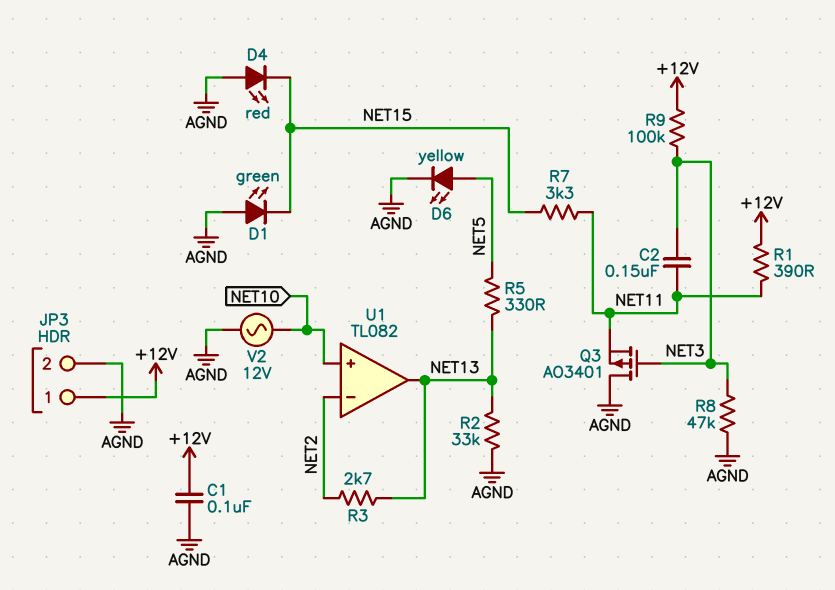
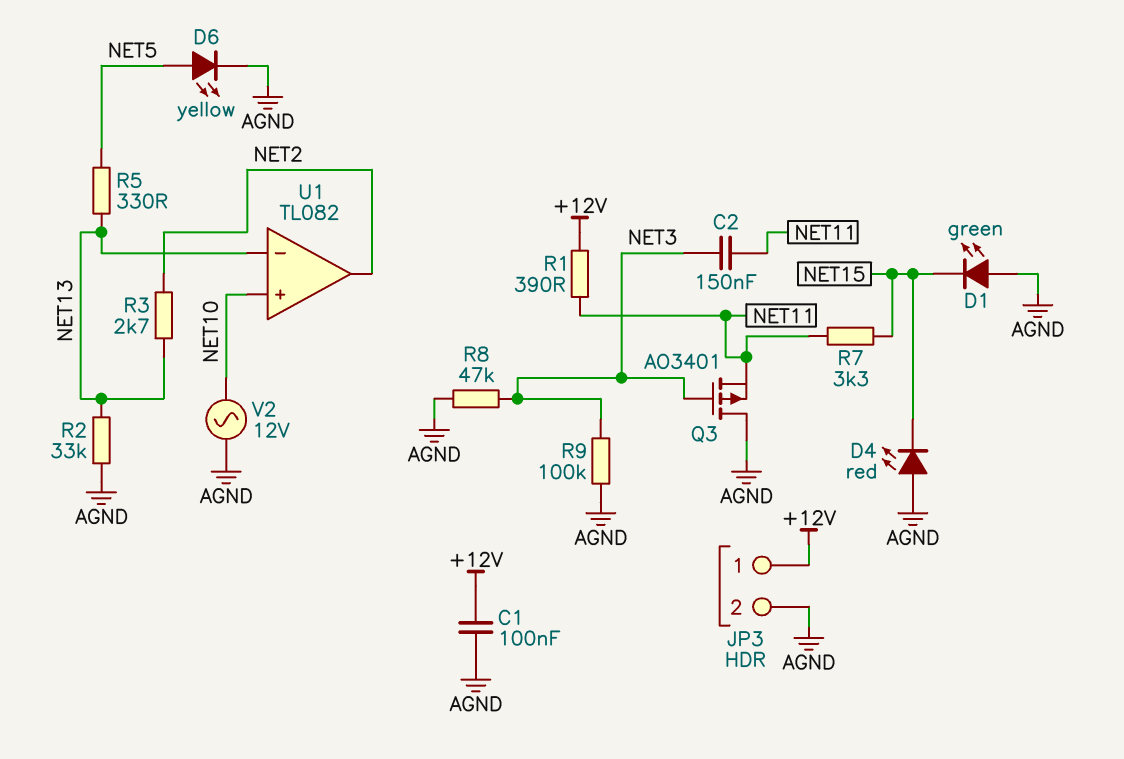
R9: 100k (+12V, NET3) -> 100k (AGND, NET3)
U1 pin in-: NET2 -> NET13
U1 pin out: NET13 -> NET2

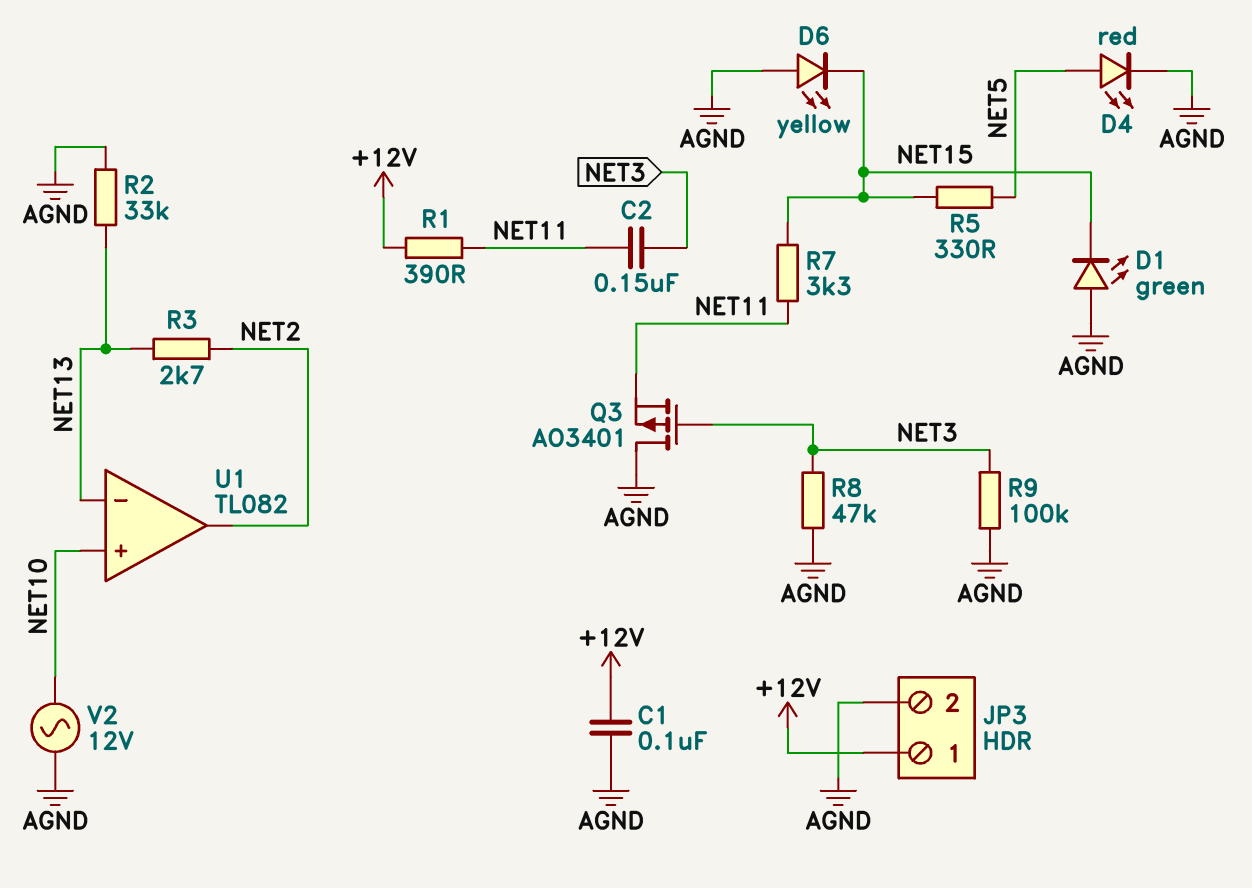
D4: LED red (A AGND, K NET15) -> LED red (A NET5, K AGND)
D6: LED yellow (A NET5, K AGND) -> LED yellow (A AGND, K NET15)
R5: 330 (NET5, NET13) -> 330 (NET5, NET15)

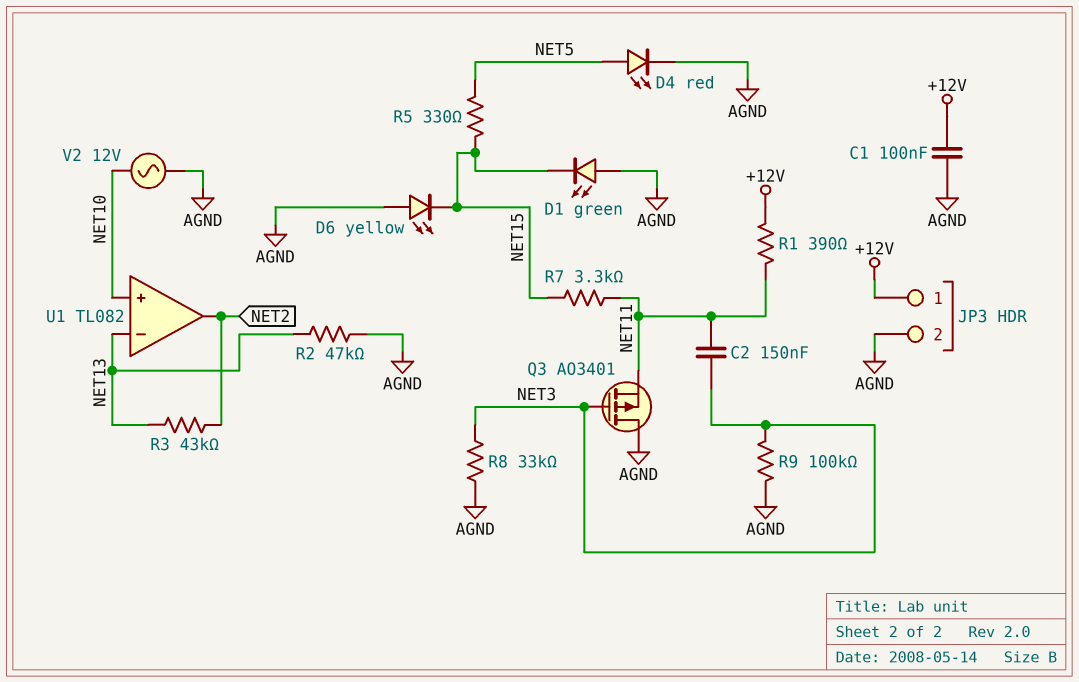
R2: 33k (AGND, NET13) -> 47k (AGND, NET13)
R3: 2.7k (NET2, NET13) -> 43k (NET2, NET13)
R8: 47k (AGND, NET3) -> 33k (AGND, NET3)

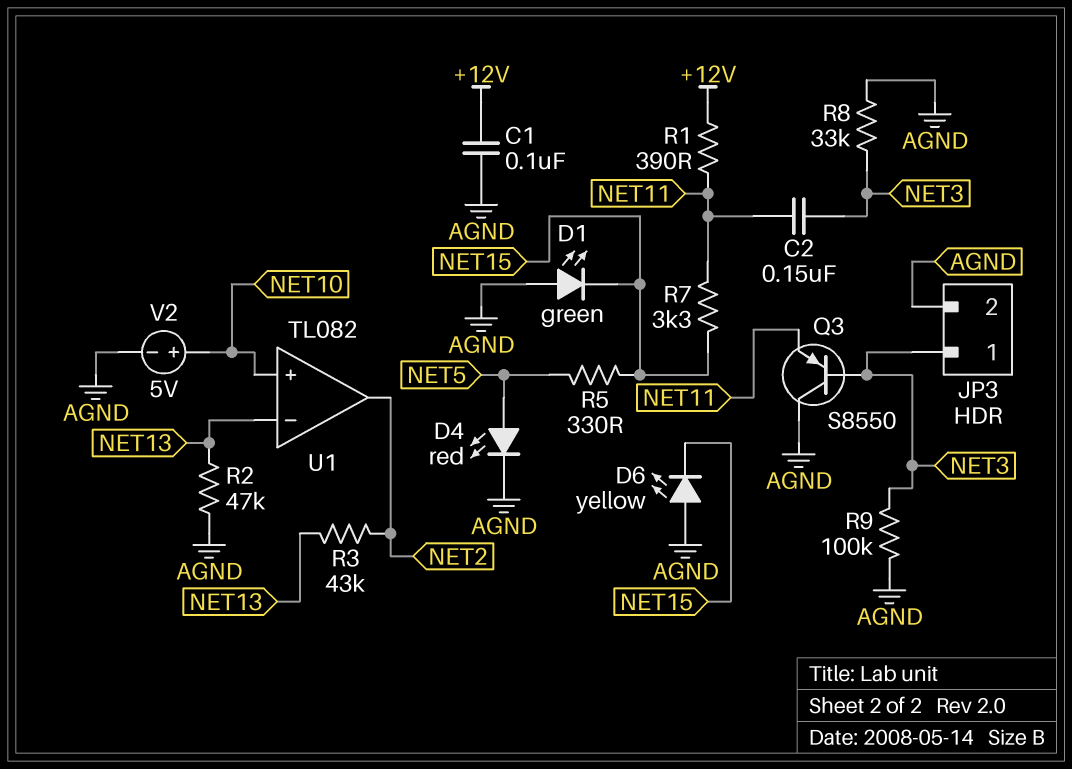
JP3 pin 1: +12V -> NET3
Q3: PMOS AO3401 (G NET3, D AGND, S NET11) -> PNP S8550 (B NET3, C AGND, E NET11)
V2: AC 12V (AGND, NET10) -> 5V (plus NET10, minus AGND)

